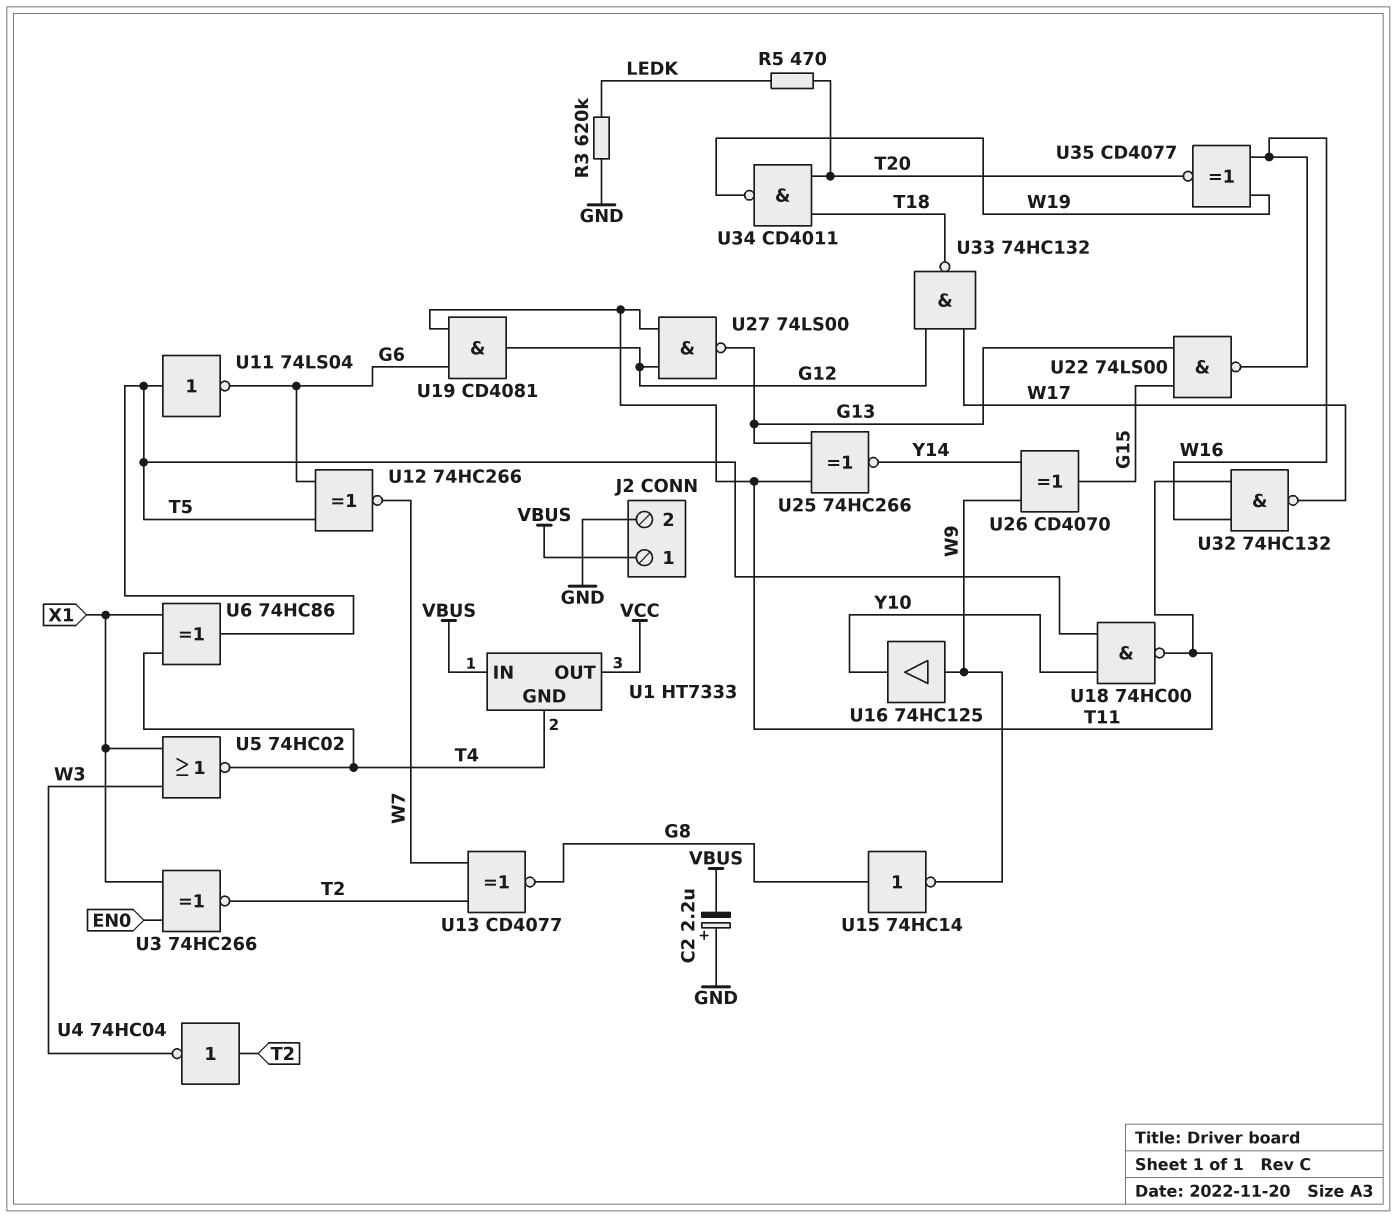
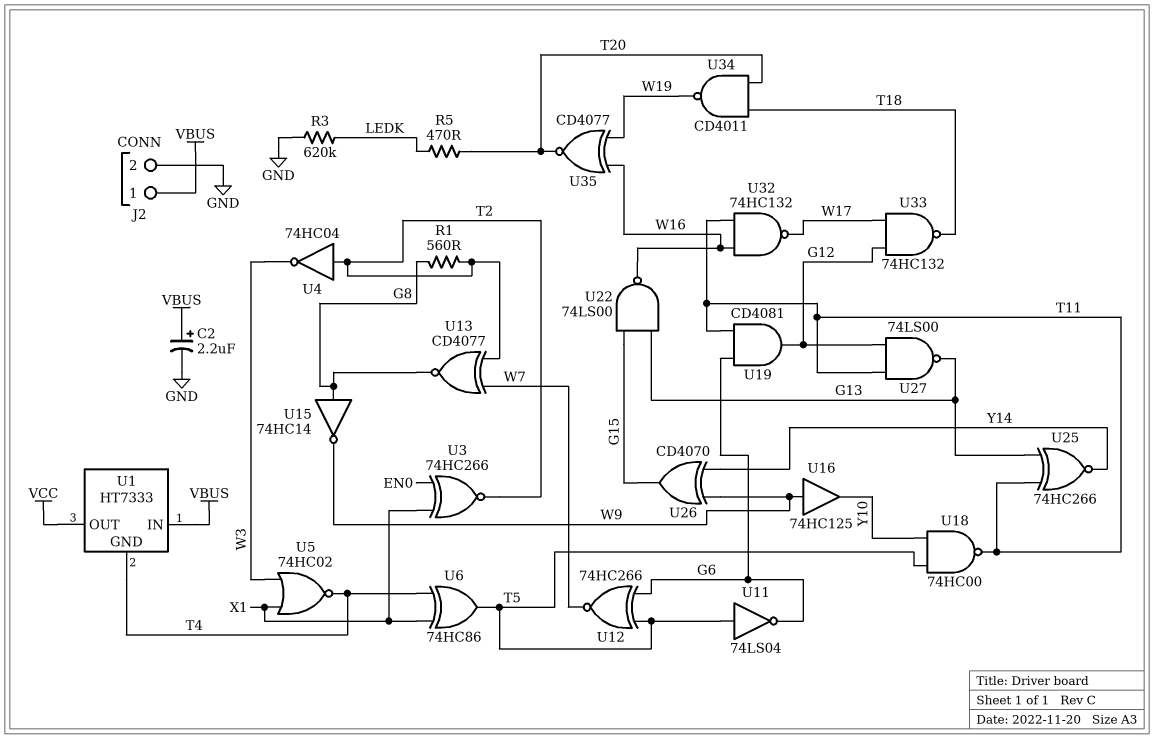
C2: 2.2uF (plus GND, minus VBUS) -> 2.2uF (plus VBUS, minus GND)
R1: none -> 560 (G8, T2)

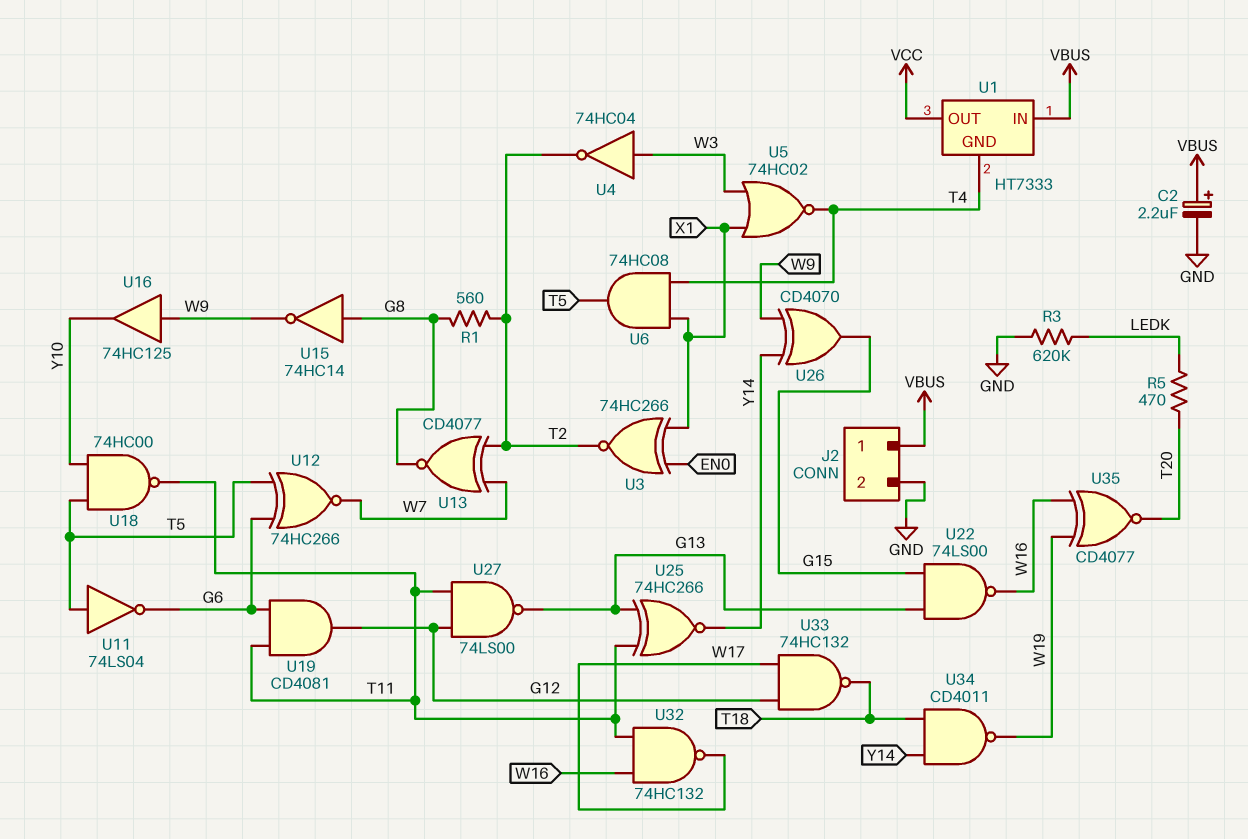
U4: NOT 74HC04 (in T2, out W3) -> NOT 74HC04 (in W3, out T2)
U6: XOR 74HC86 (in T4, in X1, out T5) -> AND 74HC08 (in T4, in X1, out T5)
U34: NAND CD4011 (in T18, in T20, out W19) -> NAND CD4011 (in T18, in Y14, out W19)

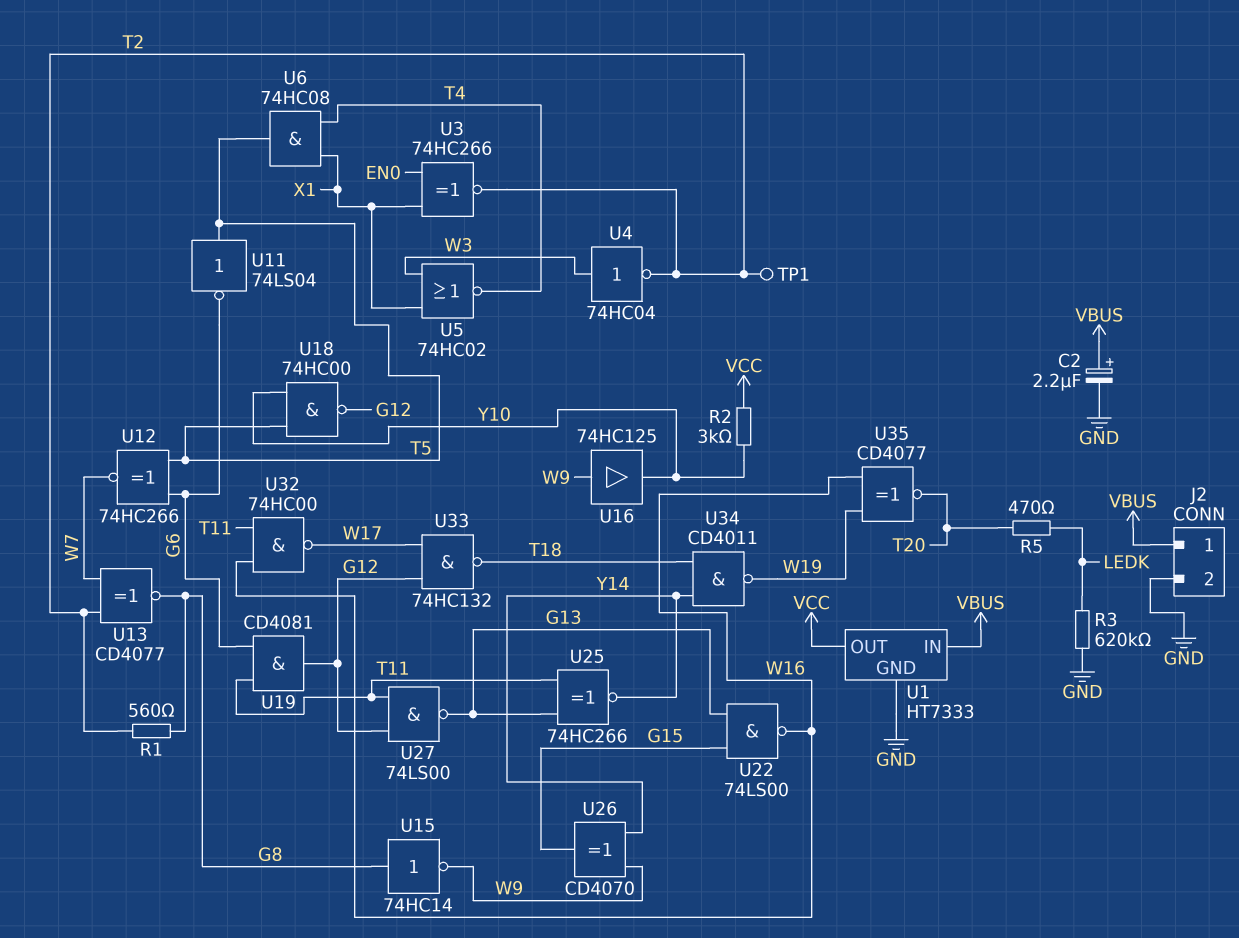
R2: none -> 3k (VCC, Y10)
TP1: none -> test point (T2)
U1 pin GND: T4 -> GND
U18: NAND 74HC00 (in T5, in Y10, out T11) -> NAND 74HC00 (in T5, in Y10, out G12)
U32: NAND 74HC132 (in T11, in W16, out W17) -> NAND 74HC00 (in T11, in W16, out W17)

